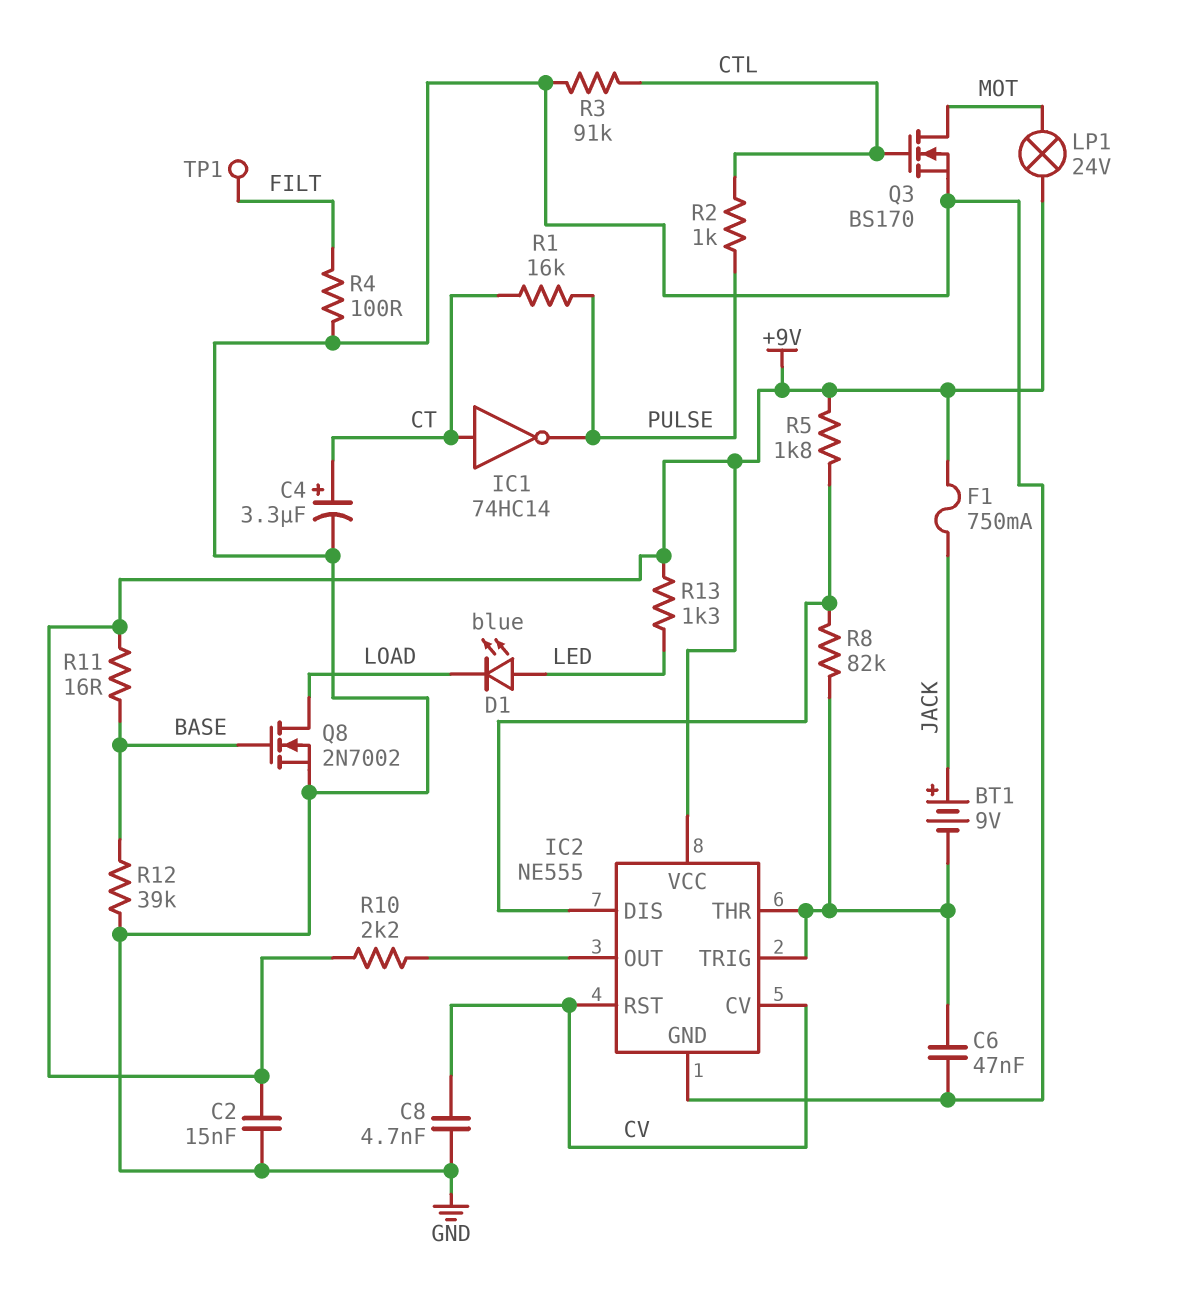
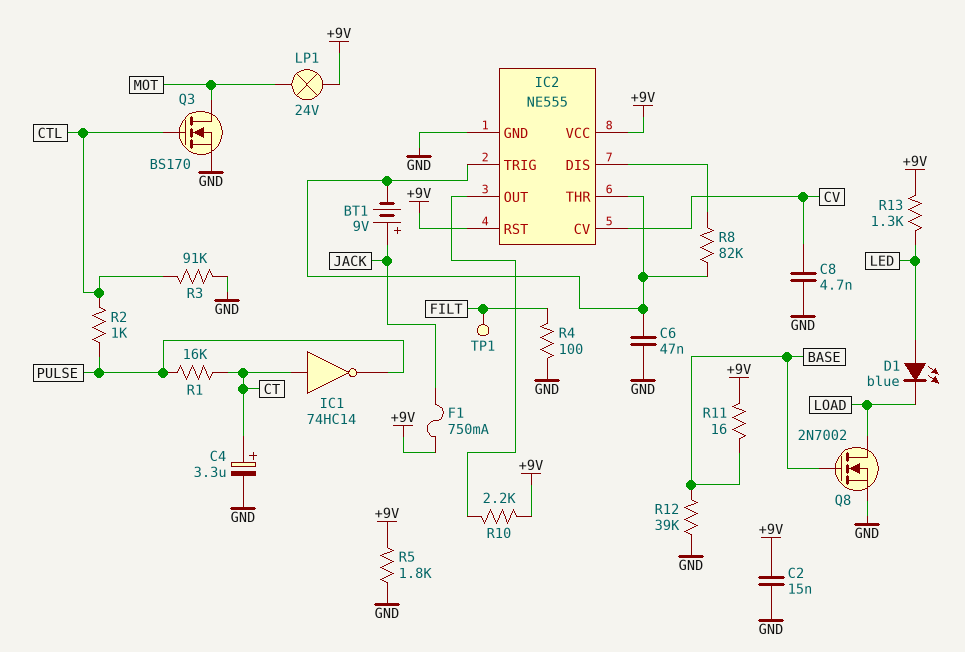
IC2 pin RST: CV -> +9V
R5: 1.8k (+9V, IC2/DIS) -> 1.8k (+9V, GND)

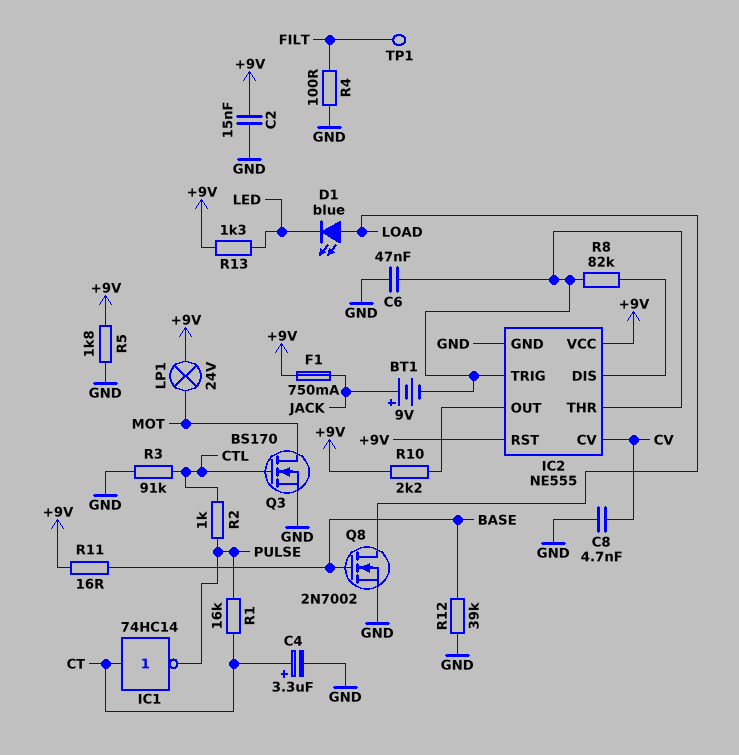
D1: LED blue (A LED, K LOAD) -> LED blue (A LOAD, K LED)

